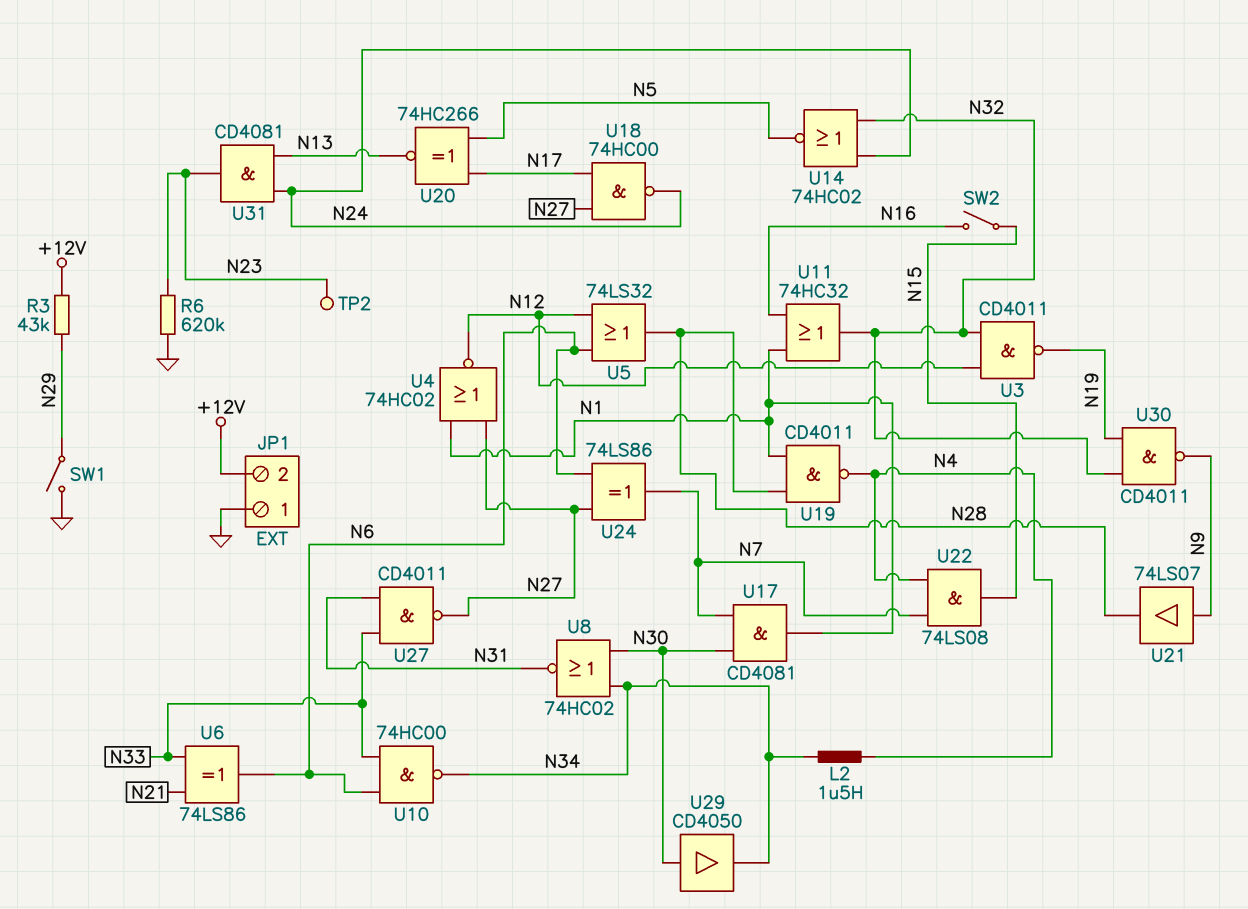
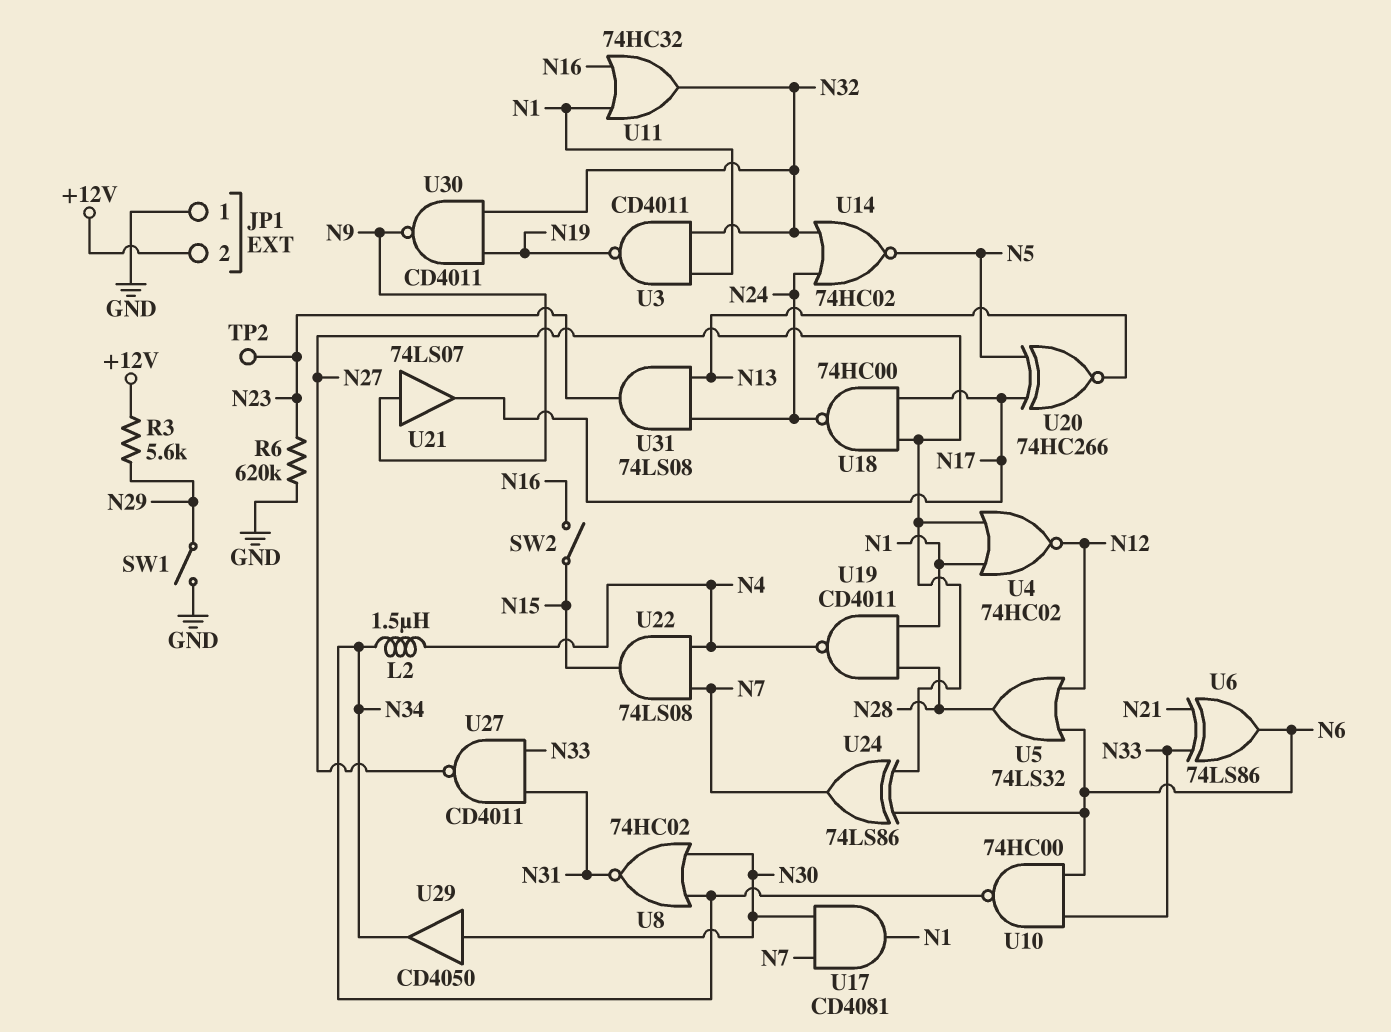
R3: 43k (+12V, N29) -> 5.6k (+12V, N29)
U3: NAND CD4011 (in N12, in N32, out N19) -> NAND CD4011 (in N1, in N32, out N19)
U21: buffer 74LS07 (in N9, out N28) -> buffer 74LS07 (in N9, out N17)
U31: AND CD4081 (in N13, in N24, out N23) -> AND 74LS08 (in N13, in N24, out N23)

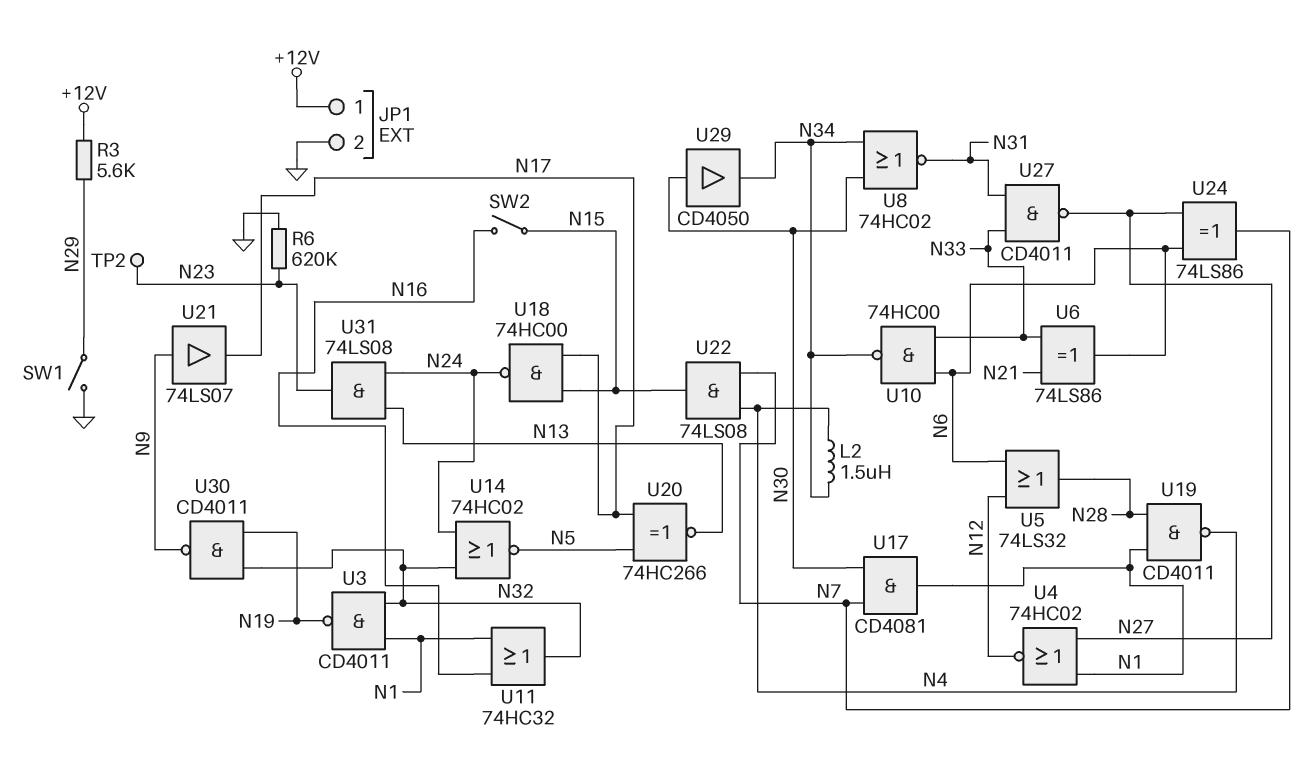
JP1 pin 1: GND -> +12V
JP1 pin 2: +12V -> GND
U18: NAND 74HC00 (in N17, in N27, out N24) -> NAND 74HC00 (in N15, in N17, out N24)

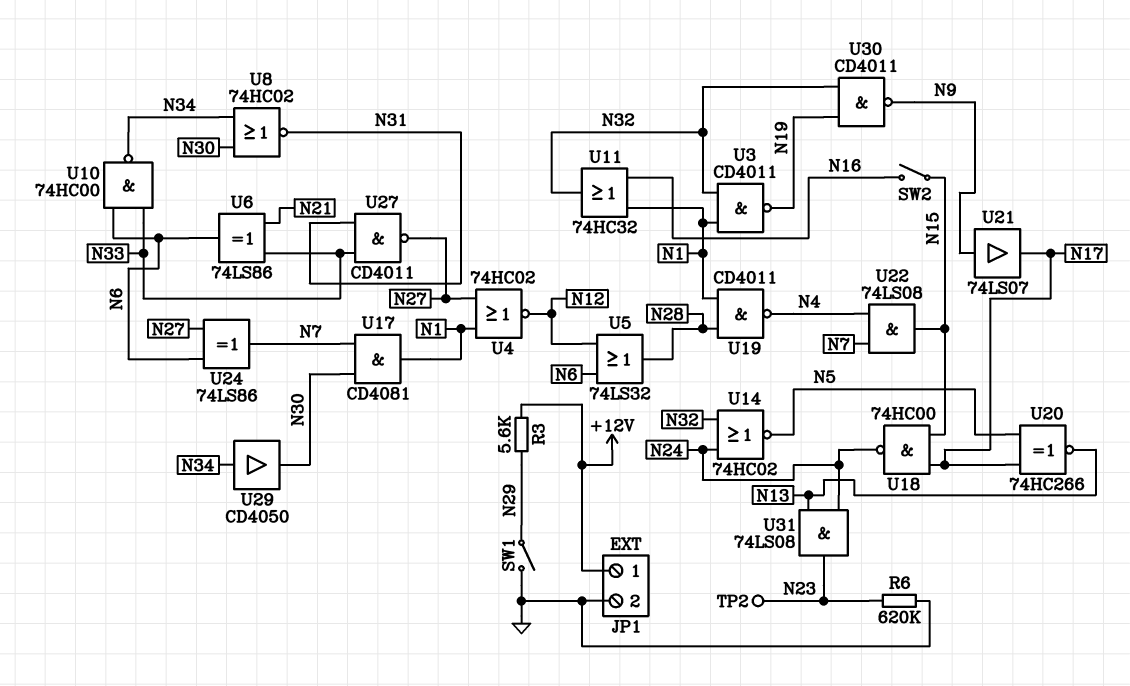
L2: 1.5uH (N4, N34) -> none
U29: buffer CD4050 (in N30, out N34) -> buffer CD4050 (in N34, out N30)

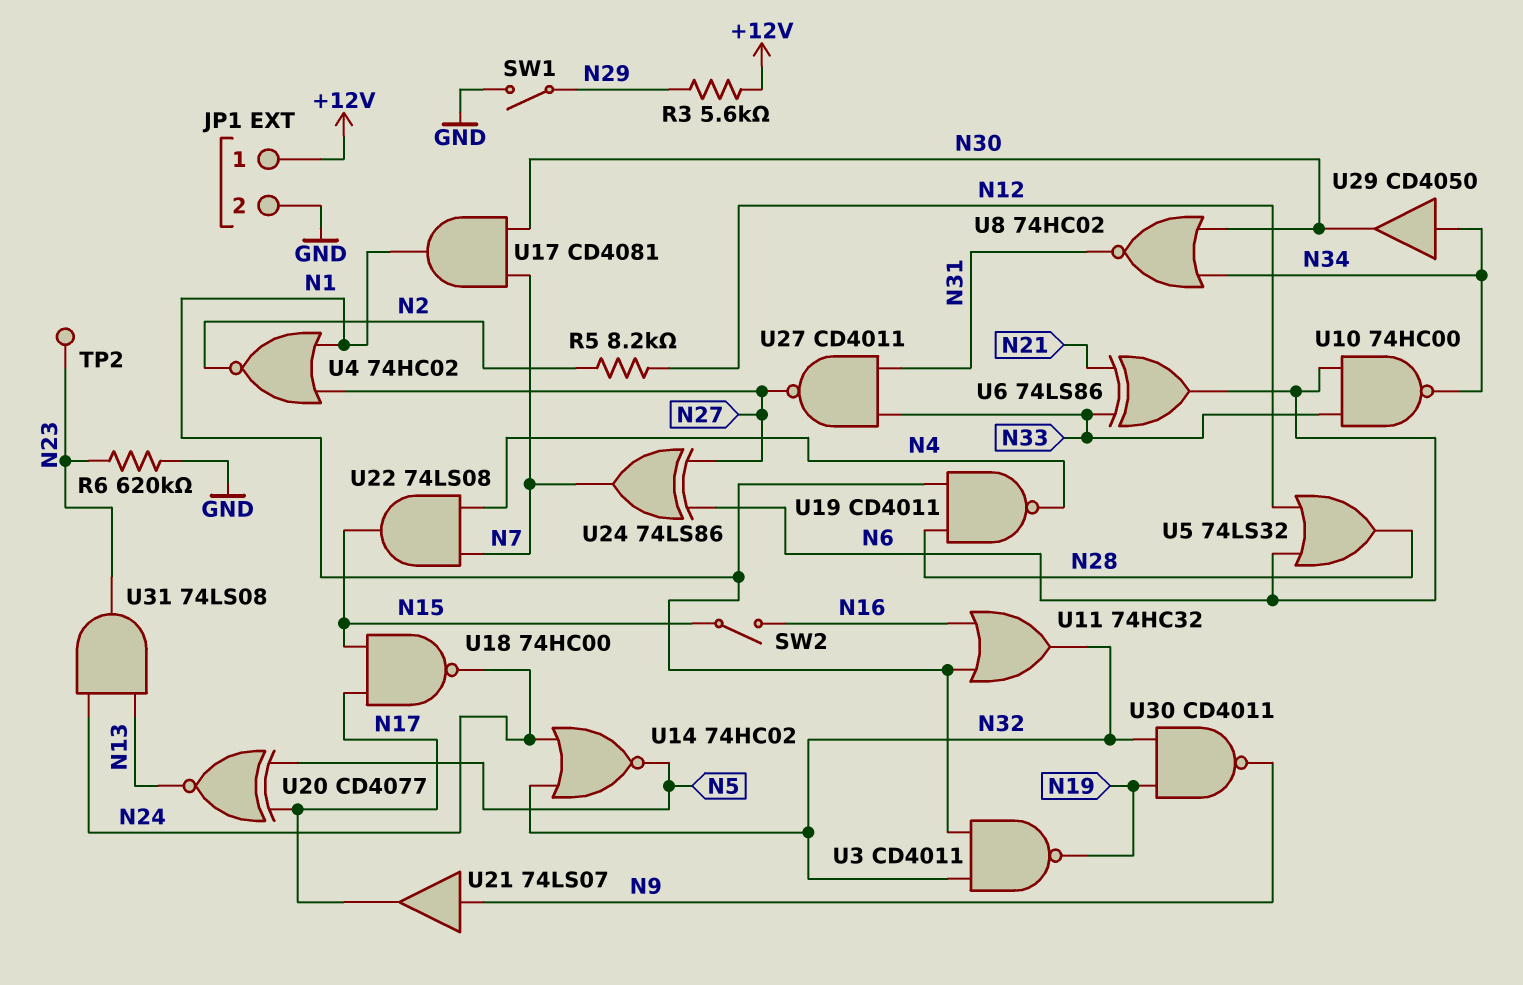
R5: none -> 8.2k (N2, N12)
U4: NOR 74HC02 (in N1, in N27, out N12) -> NOR 74HC02 (in N1, in N27, out N2)
U20: XNOR 74HC266 (in N5, in N17, out N13) -> XNOR CD4077 (in N5, in N17, out N13)

